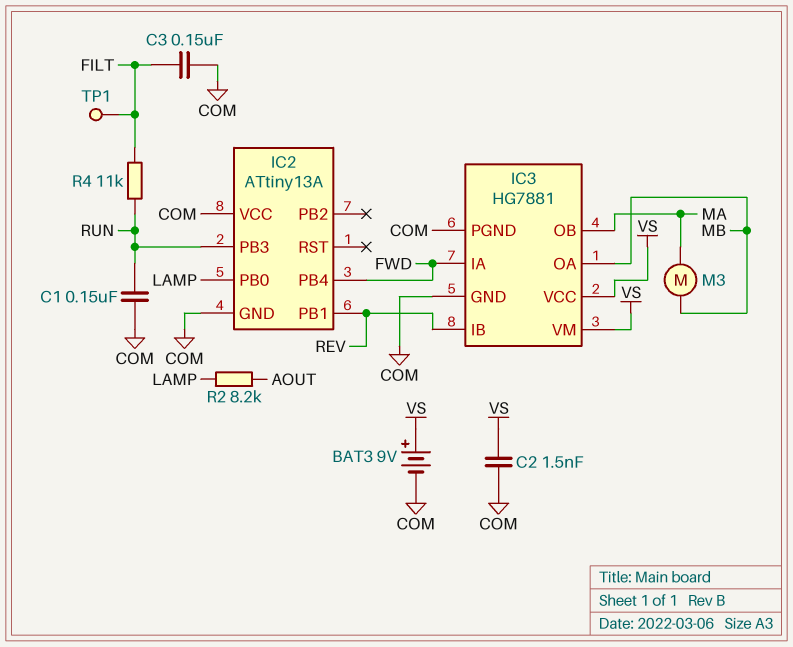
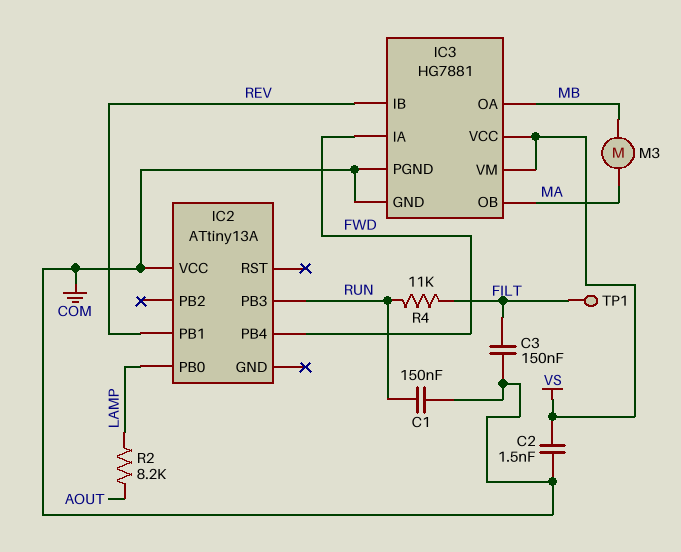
BAT3: 9V (plus VS, minus COM) -> none
IC2 pin GND: COM -> none

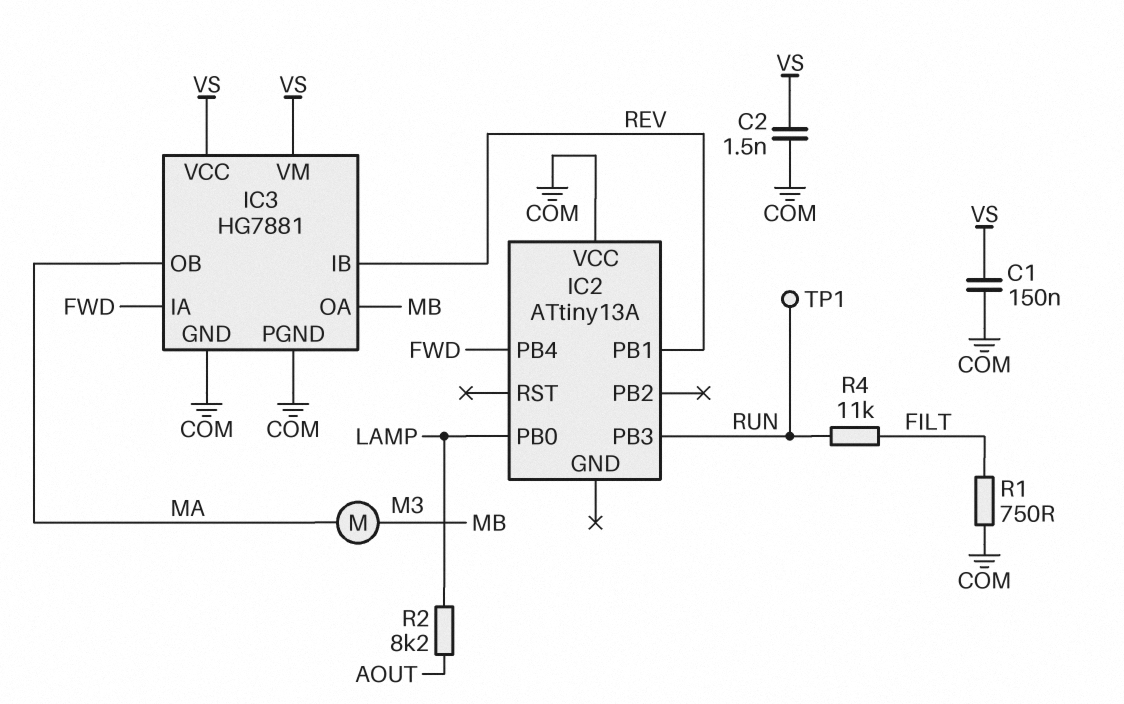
C1: 150nF (COM, RUN) -> 150nF (COM, VS)
C3: 150nF (COM, FILT) -> none
R1: none -> 750 (COM, FILT)
TP1: test point (FILT) -> test point (RUN)

